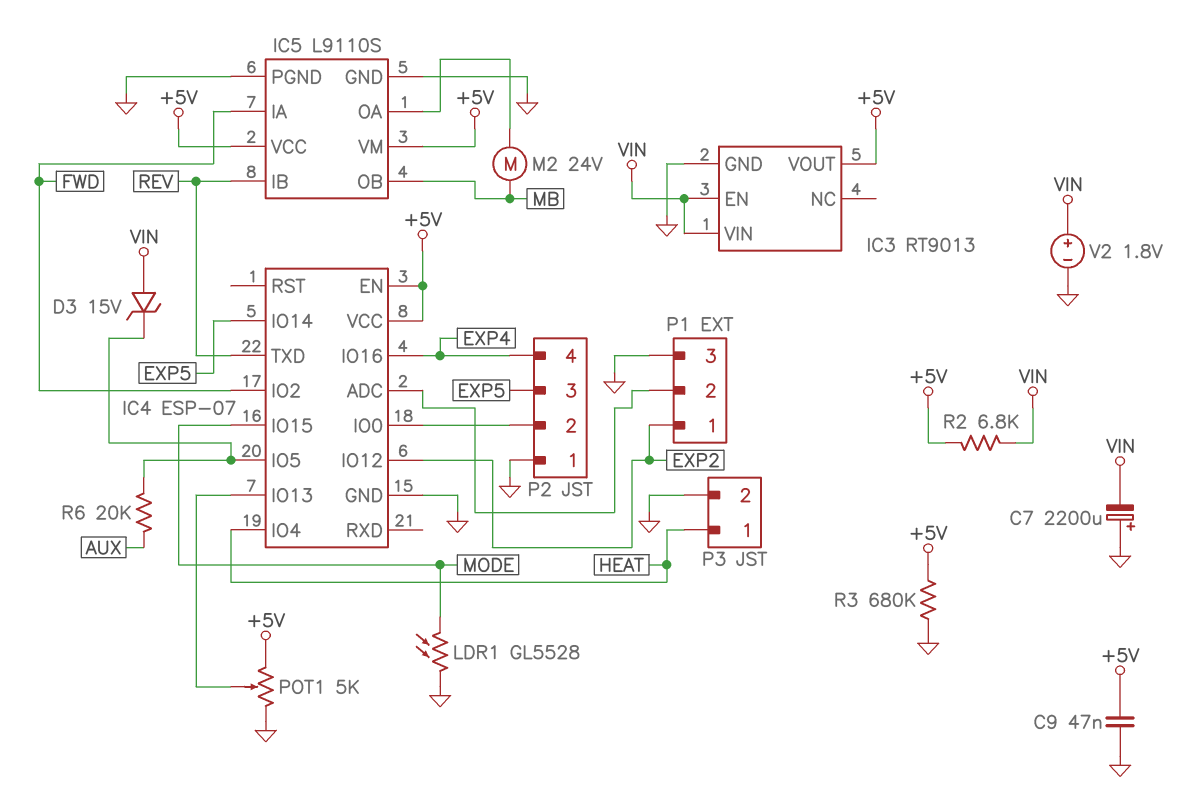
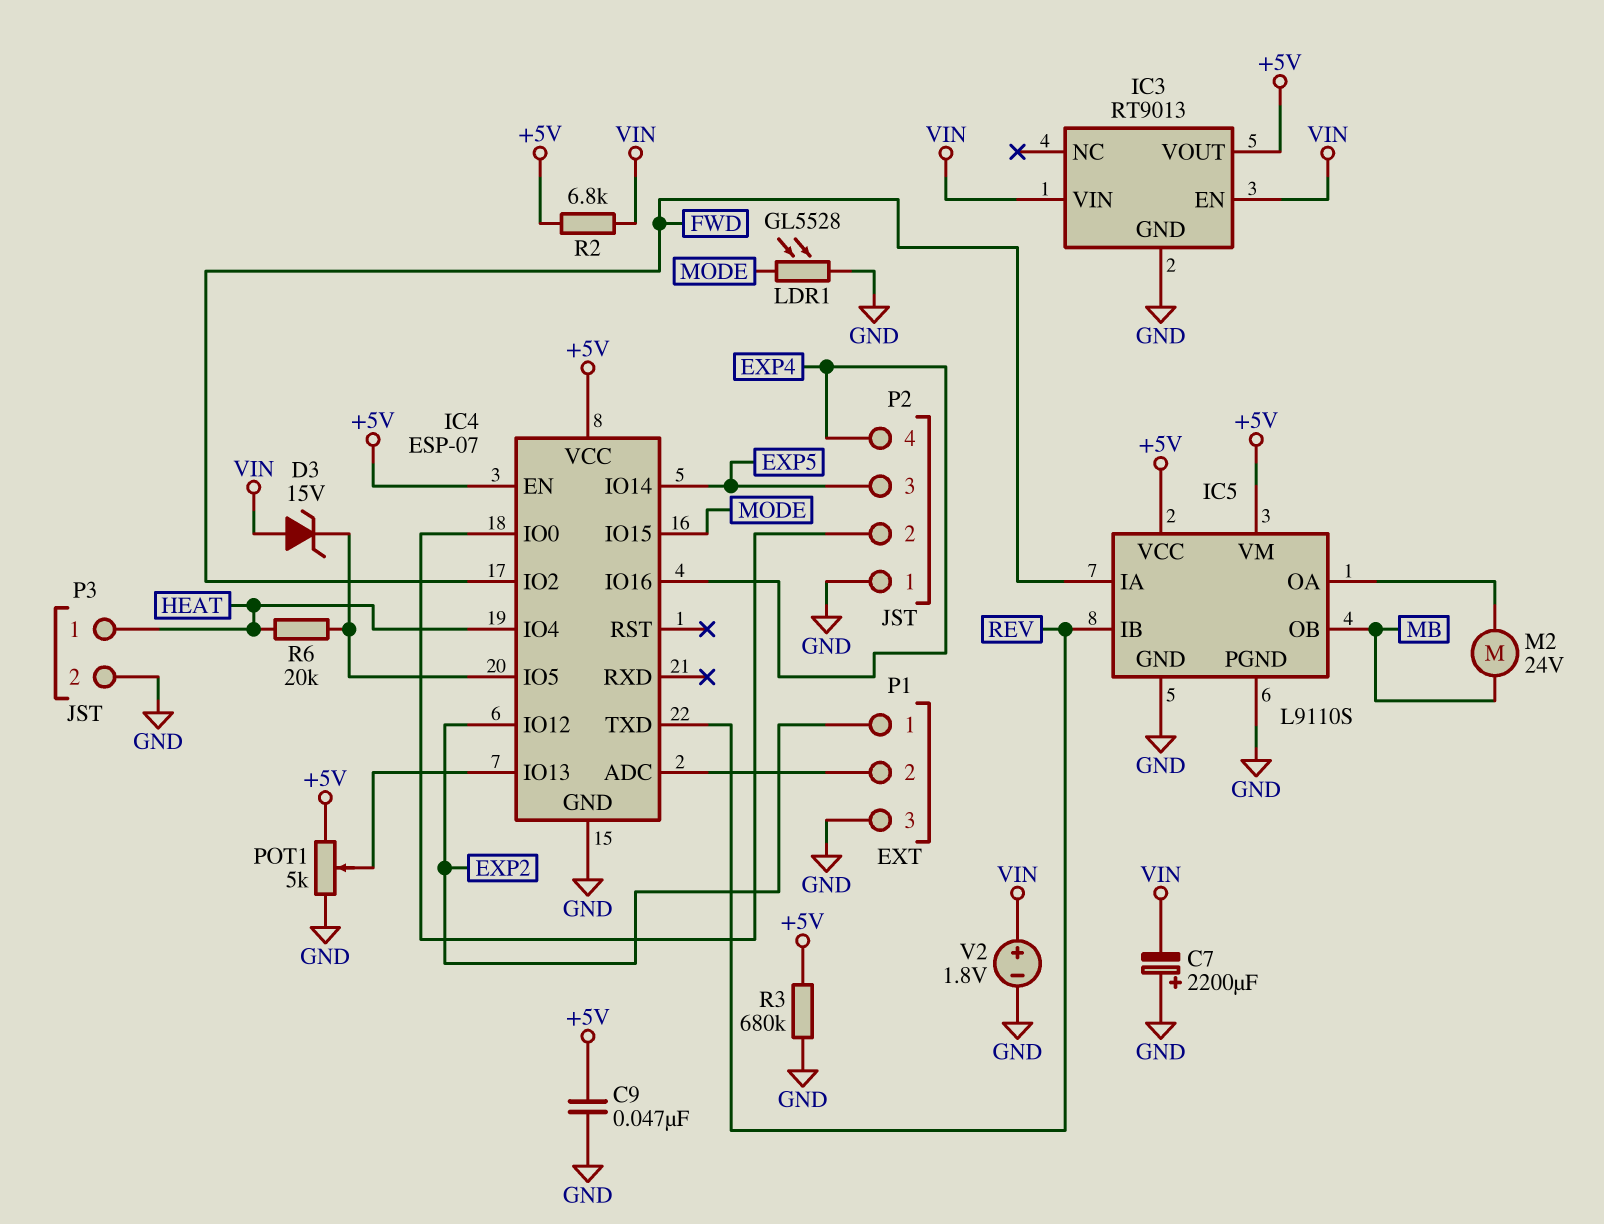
R6: 20k (AUX, IC4/IO5) -> 20k (HEAT, IC4/IO5)

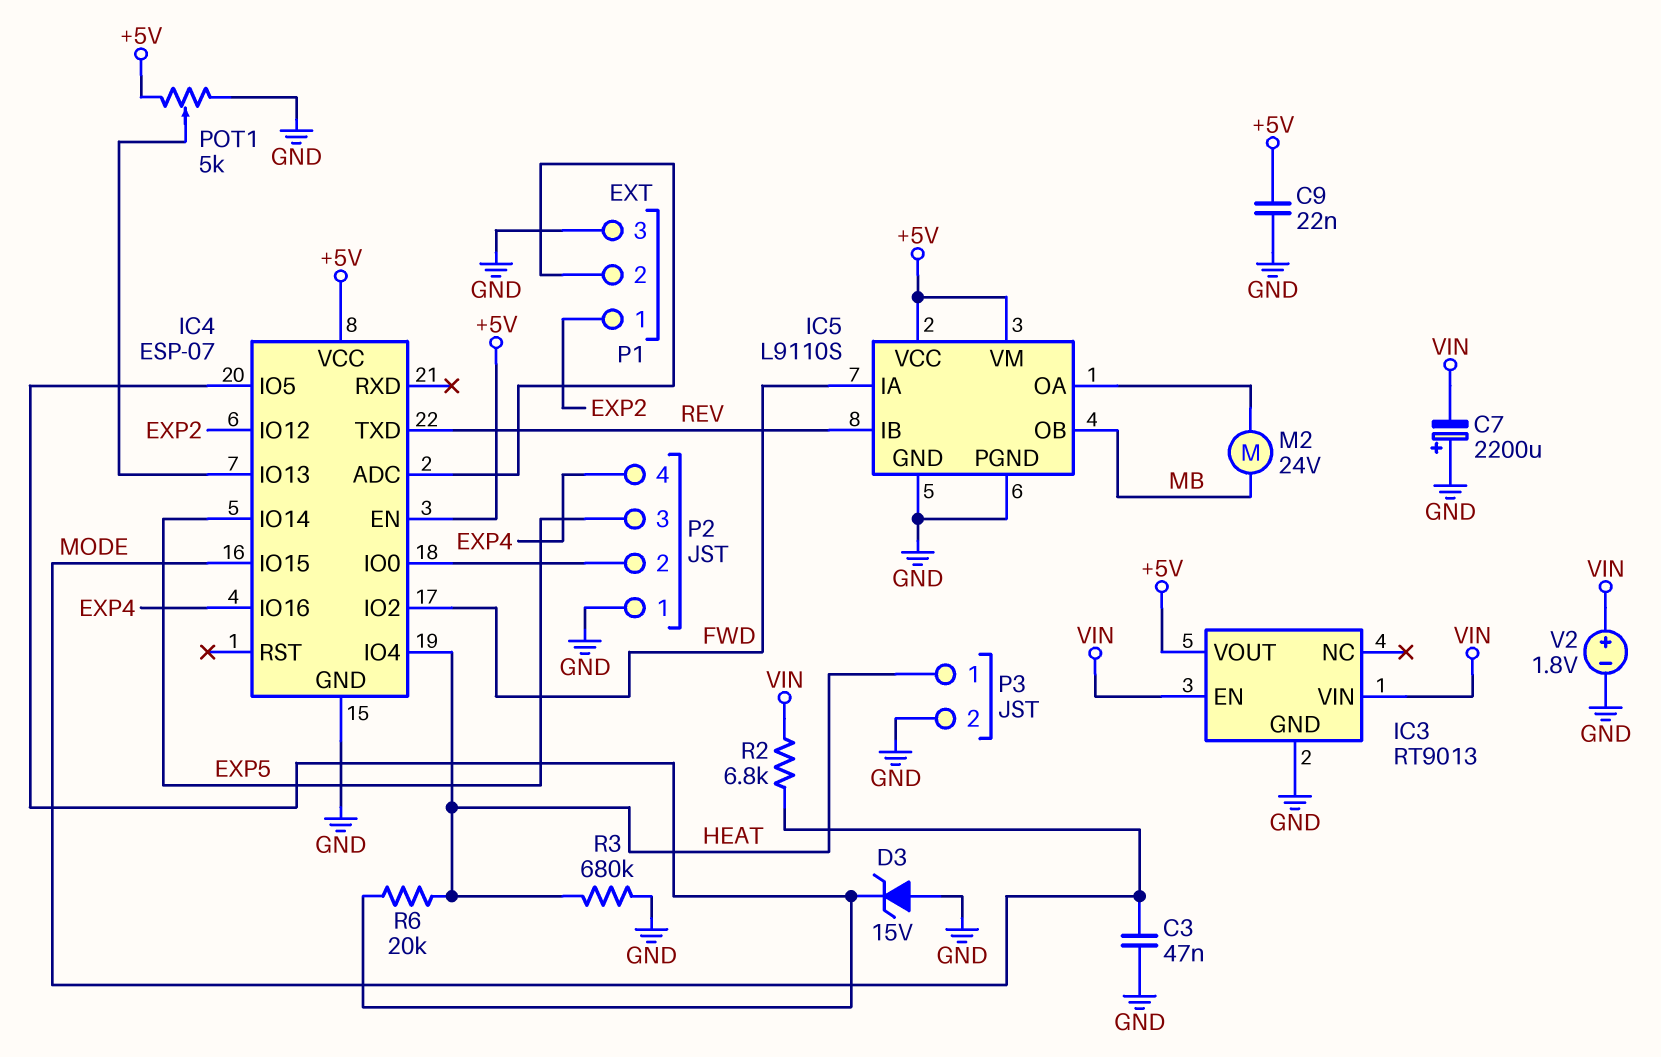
C3: none -> 47nF (GND, MODE)
C9: 47nF (+5V, GND) -> 22nF (+5V, GND)
D3: zener 15V (A VIN, K IC4/IO5) -> zener 15V (A GND, K IC4/IO5)
LDR1: GL5528 (GND, MODE) -> none
R2: 6.8k (+5V, VIN) -> 6.8k (MODE, VIN)
R3: 680k (+5V, GND) -> 680k (GND, HEAT)

